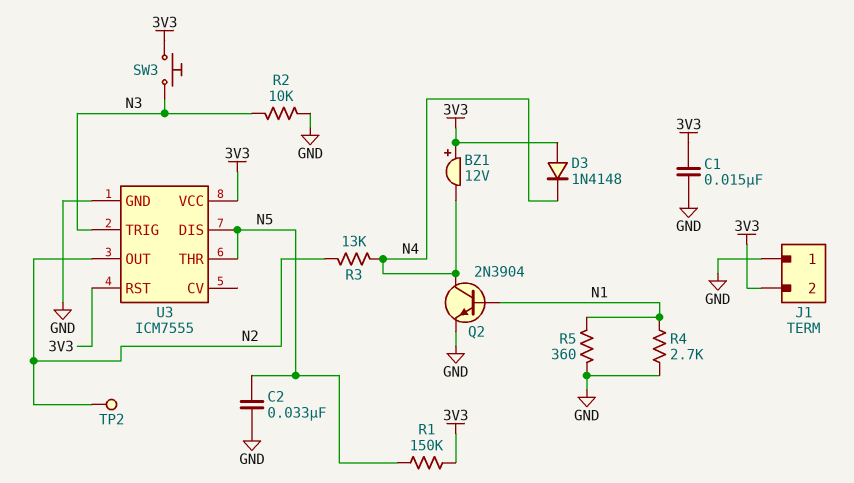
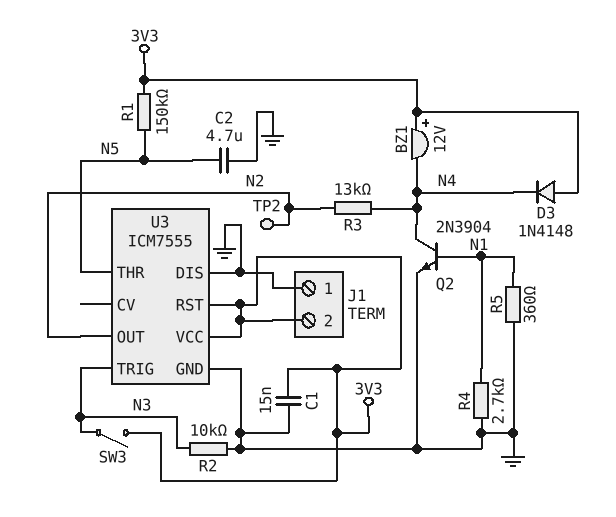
C2: 33nF (GND, N5) -> 4.7uF (GND, N5)
SW3: button (3V3, N3) -> switch (3V3, N3)
U3 pin DIS: N5 -> GND

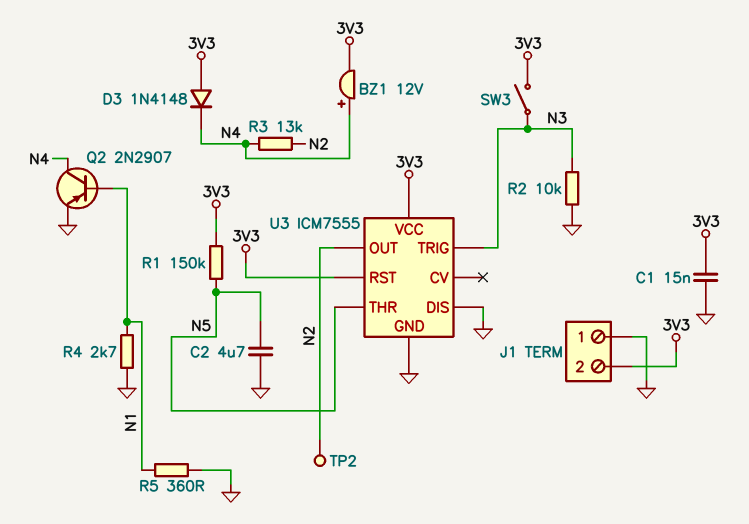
BZ1: buzzer 12V (plus 3V3, minus N4) -> buzzer 12V (plus N4, minus 3V3)
Q2: NPN 2N3904 (B N1, C N4, E GND) -> PNP 2N2907 (B N1, C N4, E GND)

